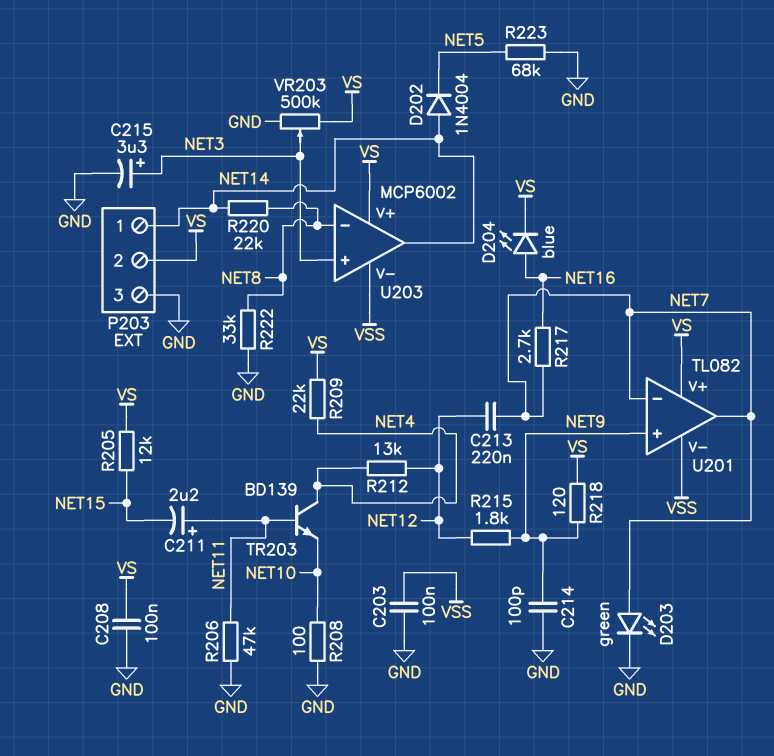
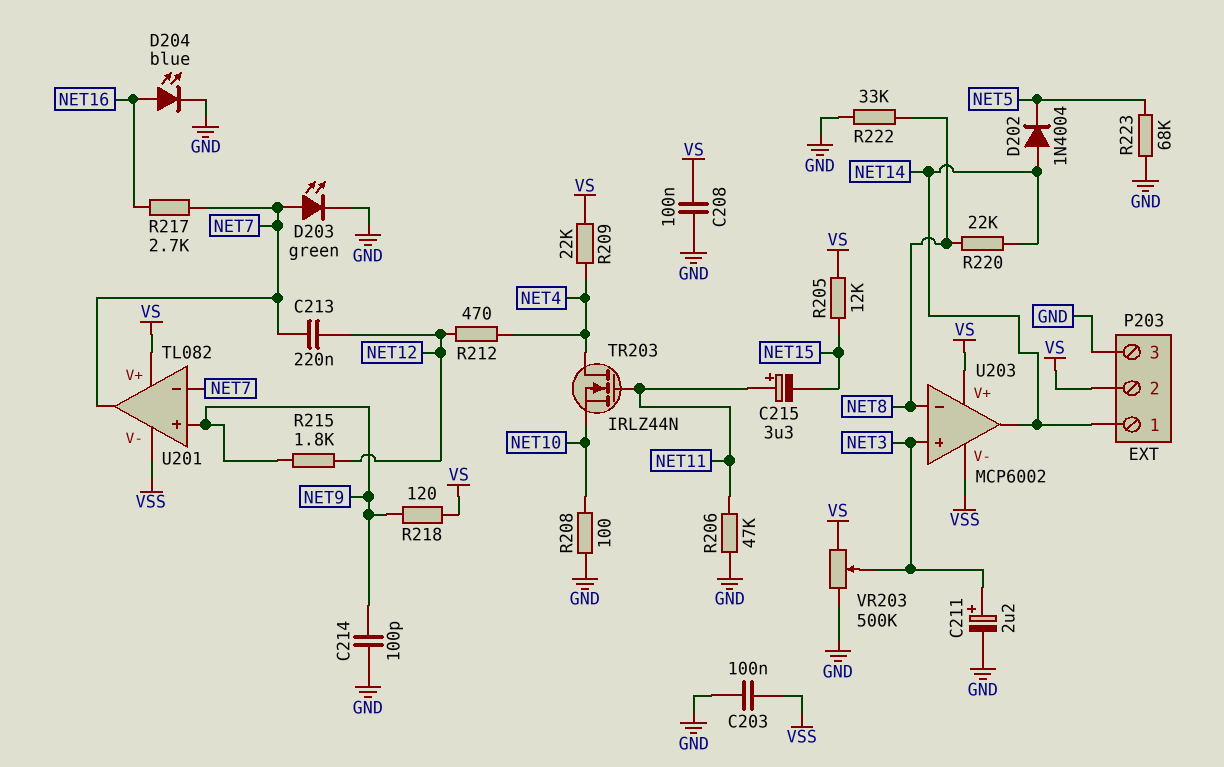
C211: 2.2uF (plus NET11, minus NET15) -> 2.2uF (plus NET3, minus GND)
C215: 3.3uF (plus NET3, minus GND) -> 3.3uF (plus NET11, minus NET15)
D204: LED blue (A NET16, K VS) -> LED blue (A NET16, K GND)
R212: 13k (NET4, NET12) -> 470 (NET4, NET12)
TR203: NPN BD139 (B NET11, C NET4, E NET10) -> NMOS IRLZ44N (G NET11, D NET4, S NET10)

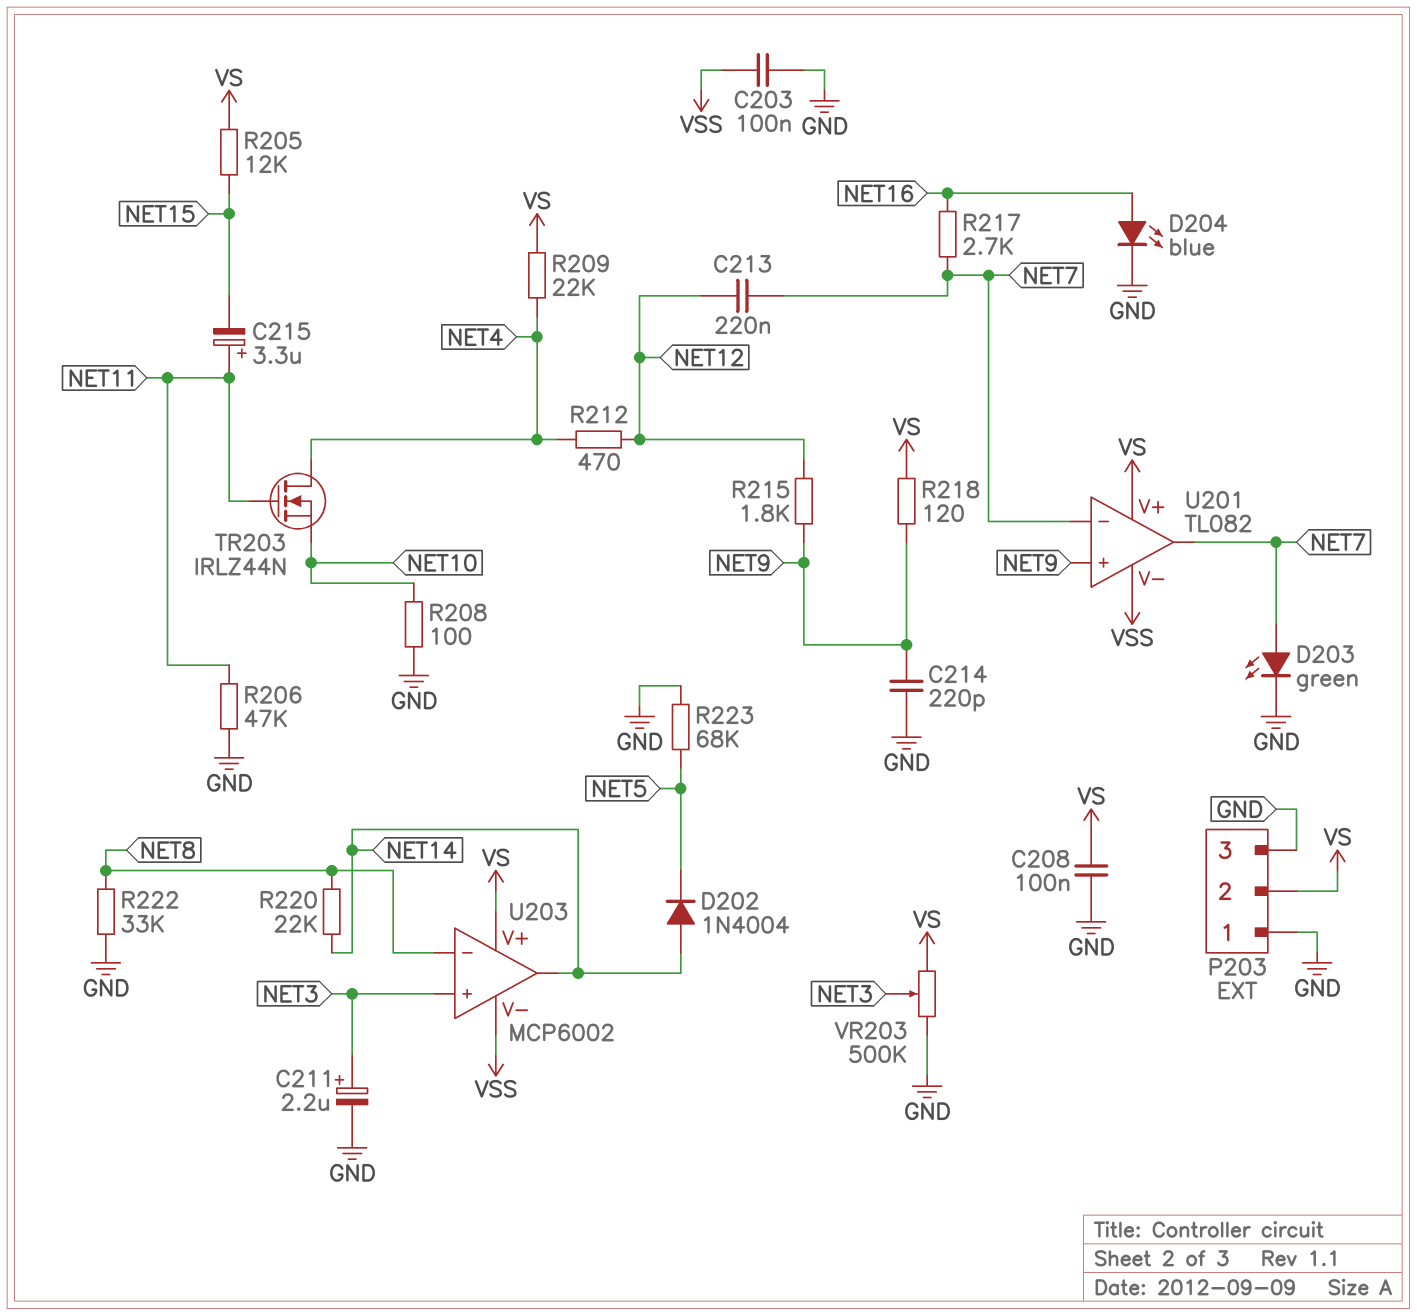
C214: 100pF (GND, NET9) -> 220pF (GND, NET9)
P203 pin 1: NET14 -> GND

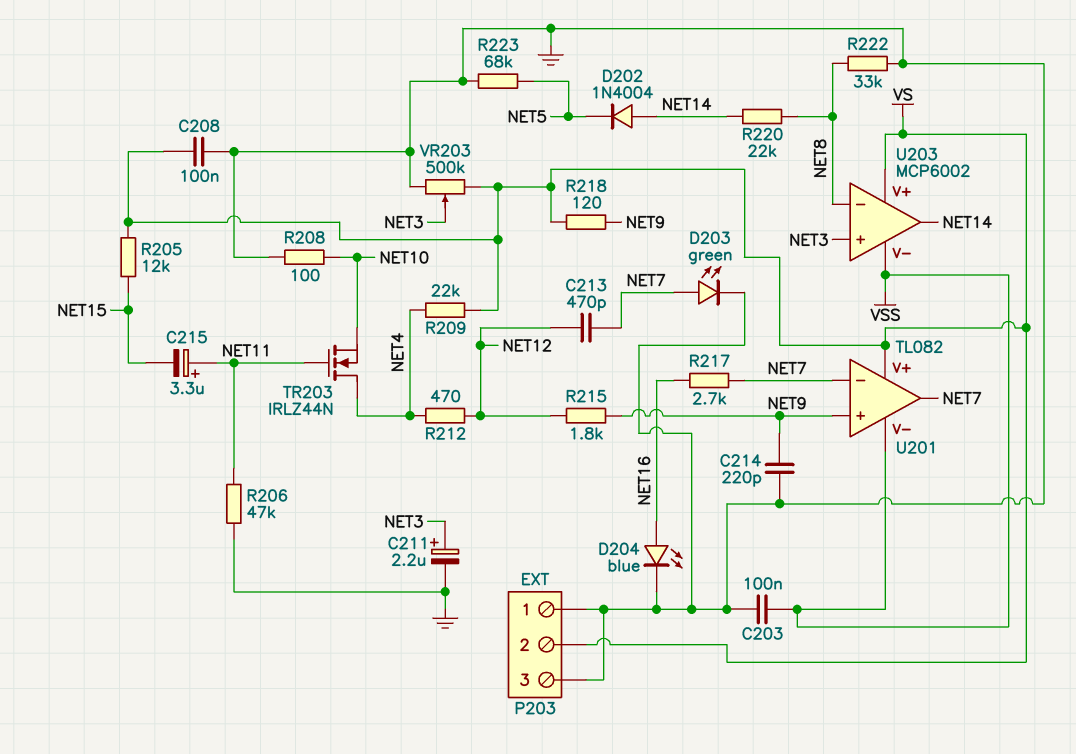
C213: 220nF (NET7, NET12) -> 470pF (NET7, NET12)

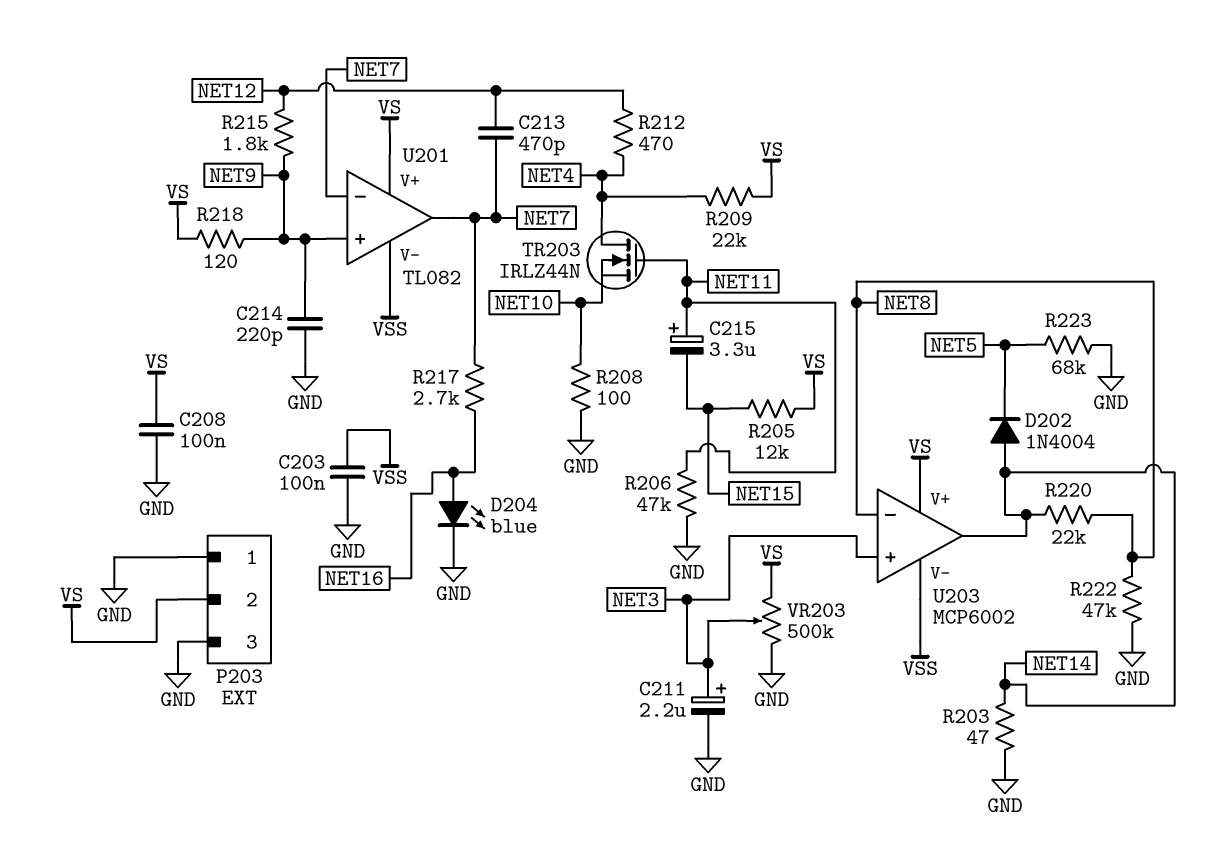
D203: LED green (A NET7, K GND) -> none
R203: none -> 47 (GND, NET14)
R222: 33k (GND, NET8) -> 47k (GND, NET8)

